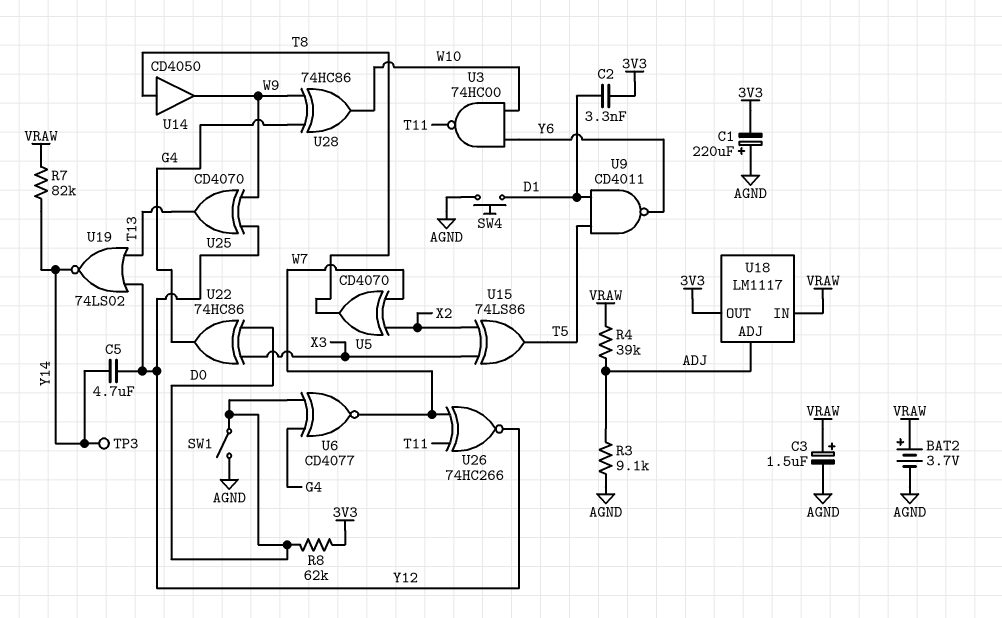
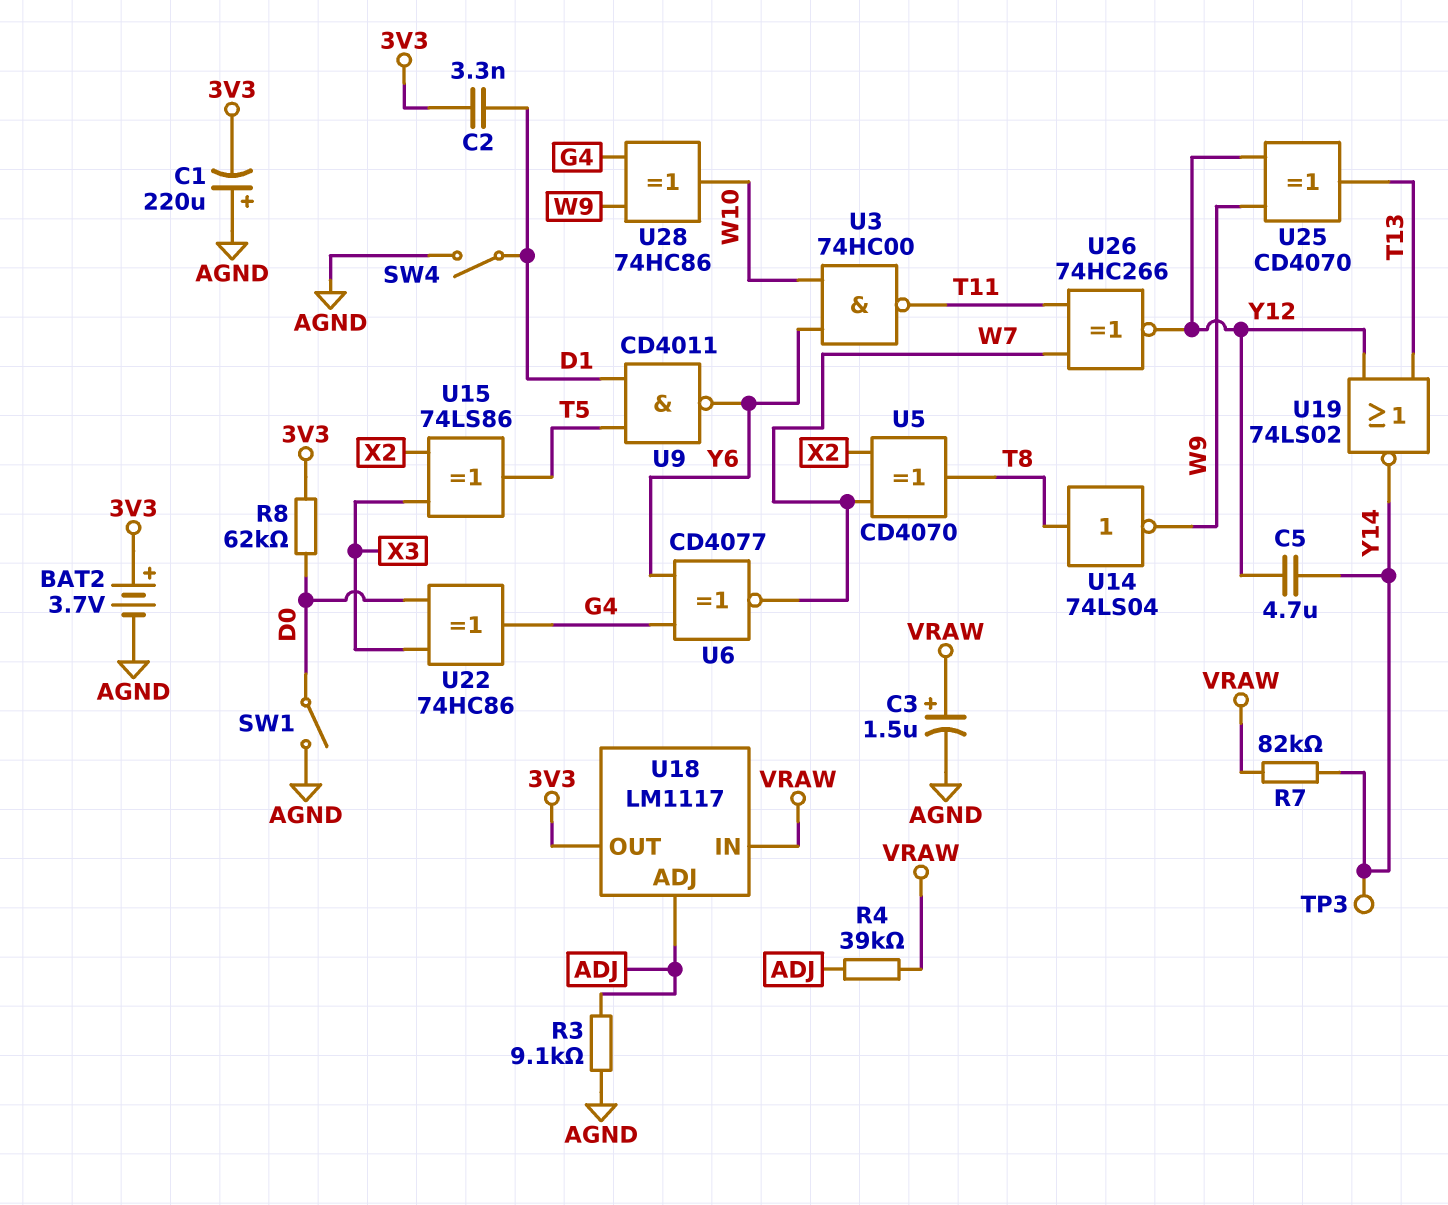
BAT2: 3.7V (plus VRAW, minus AGND) -> 3.7V (plus 3V3, minus AGND)
SW4: button (AGND, D1) -> switch (AGND, D1)
U6: XNOR CD4077 (in D0, in G4, out W7) -> XNOR CD4077 (in G4, in Y6, out W7)
U14: buffer CD4050 (in T8, out W9) -> NOT 74LS04 (in T8, out W9)

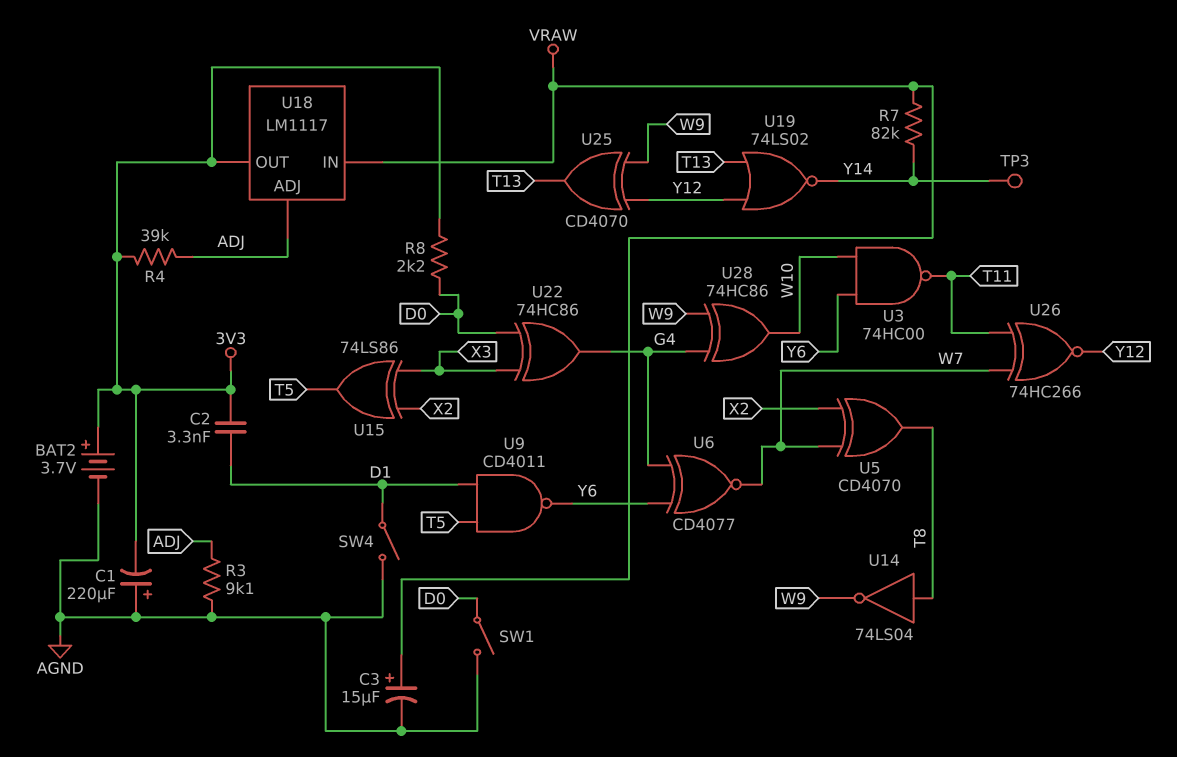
C3: 1.5uF (plus VRAW, minus AGND) -> 15uF (plus VRAW, minus AGND)
C5: 4.7uF (Y12, Y14) -> none
R4: 39k (ADJ, VRAW) -> 39k (3V3, ADJ)
R8: 62k (3V3, D0) -> 2.2k (3V3, D0)

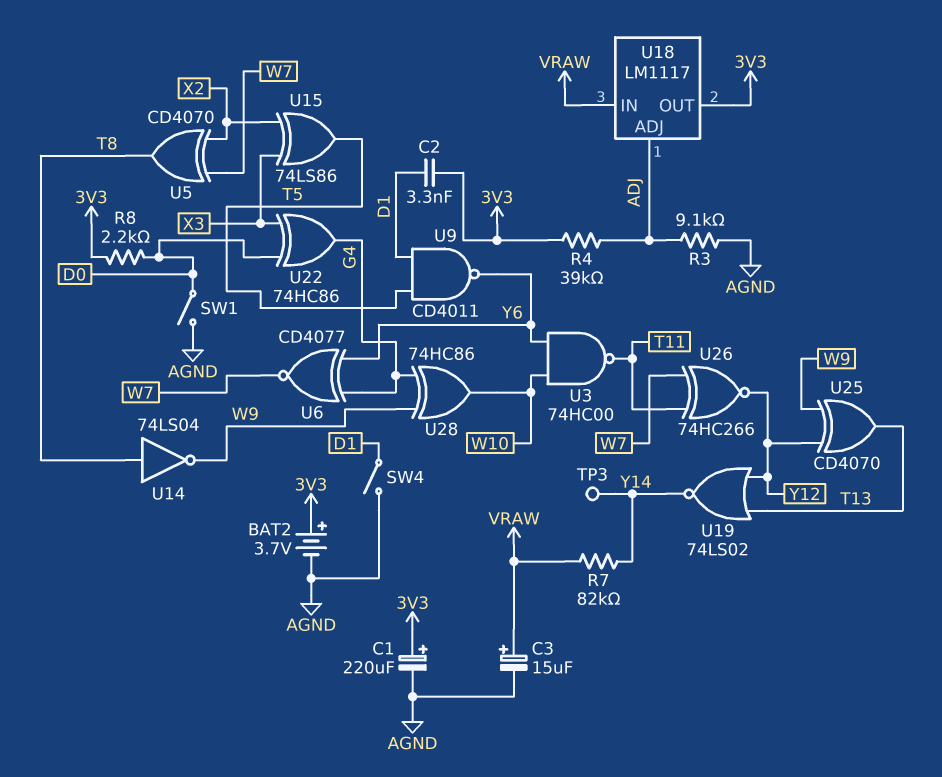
C1: 220uF (plus AGND, minus 3V3) -> 220uF (plus 3V3, minus AGND)

